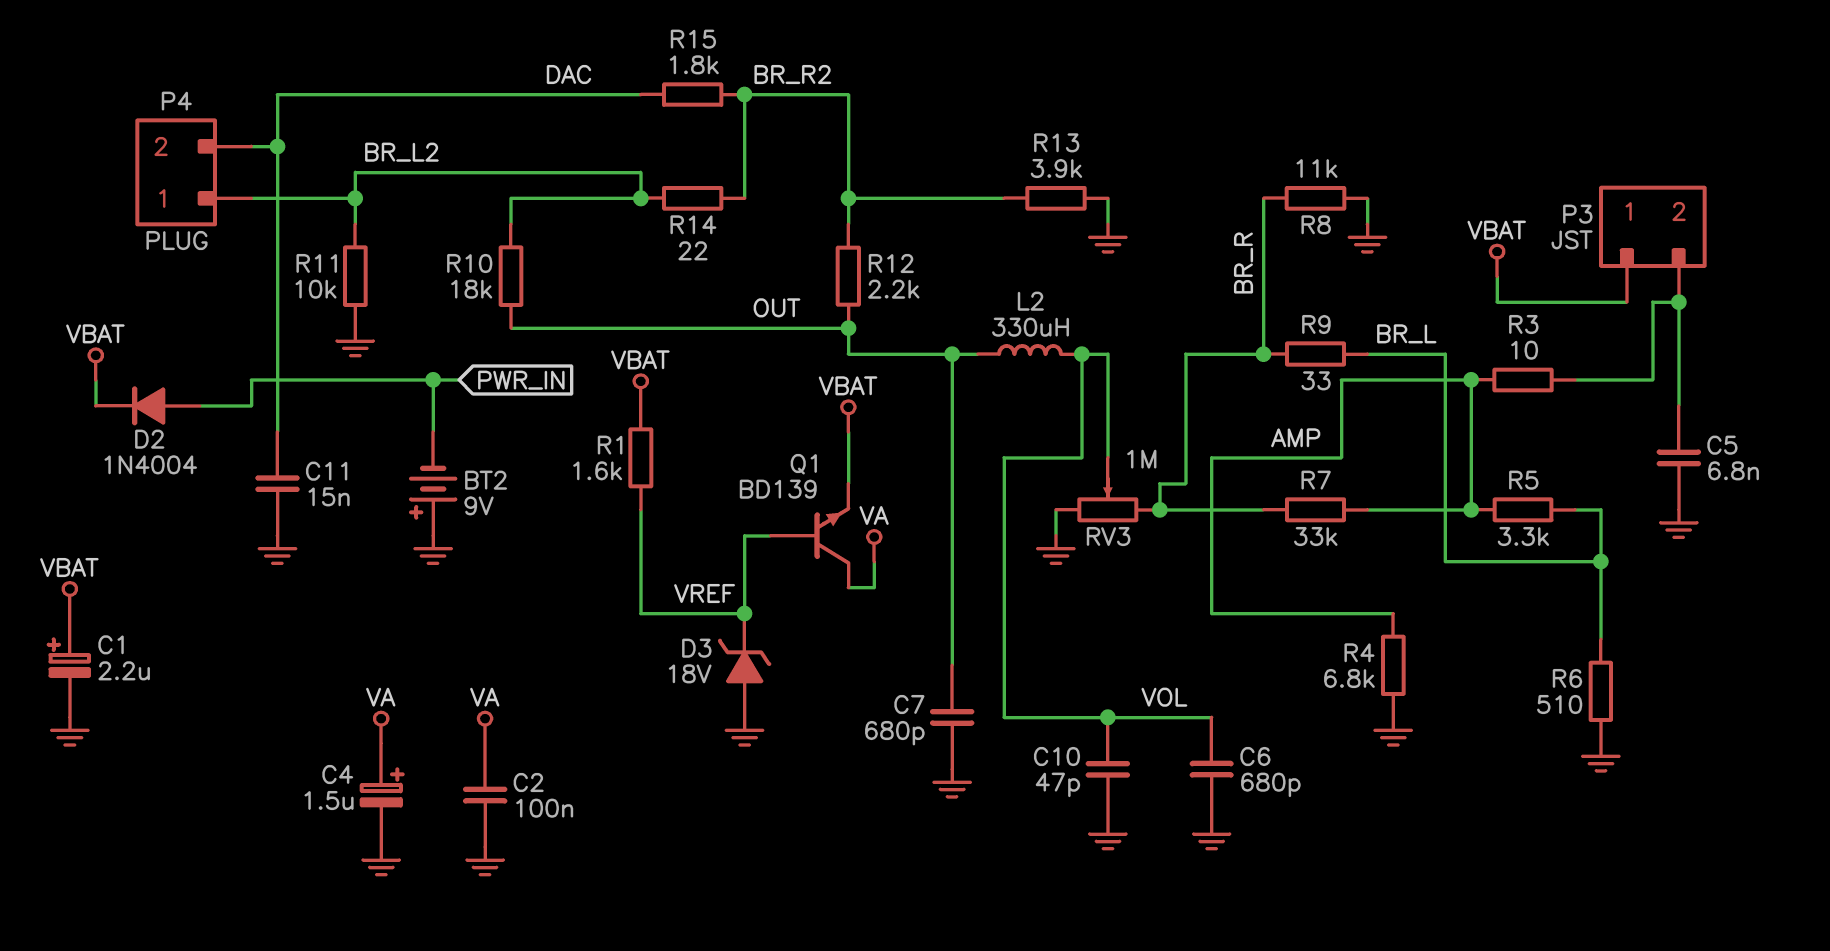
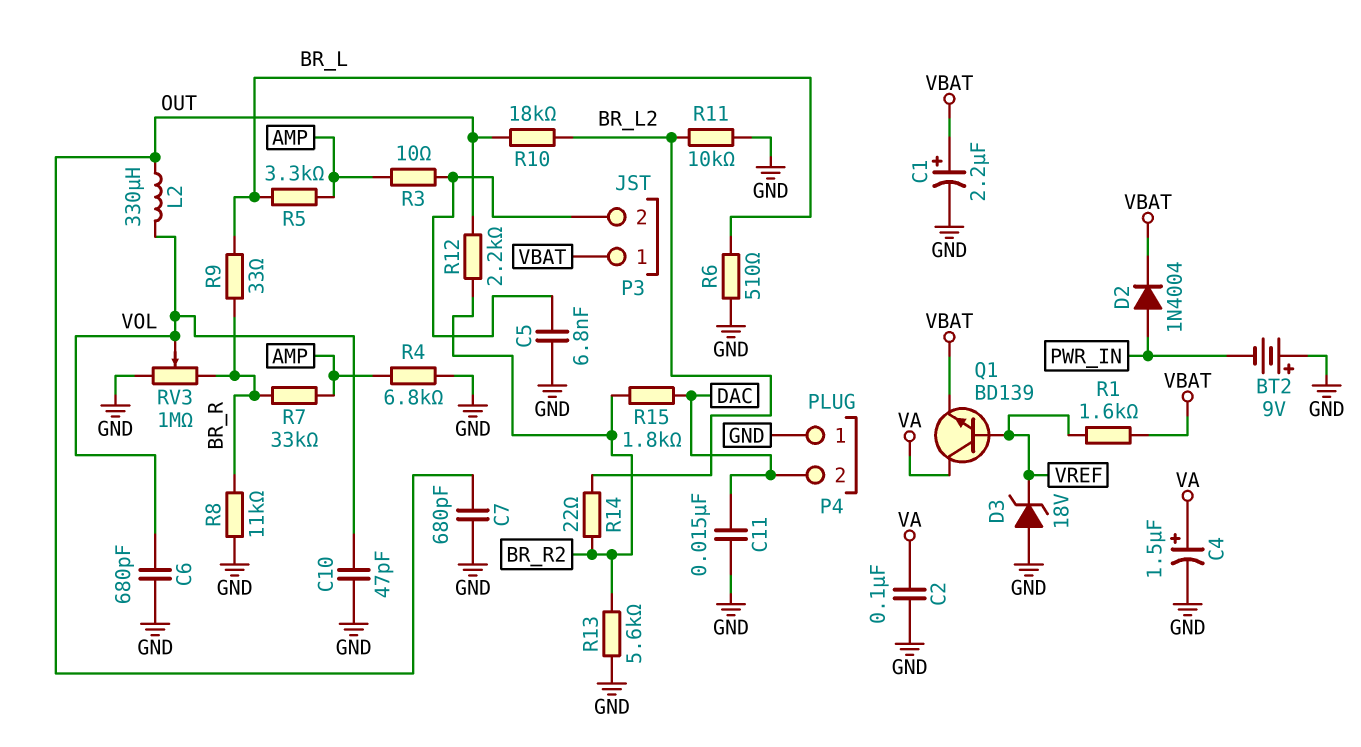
P4 pin 1: BR_L2 -> GND
R13: 3.9k (BR_R2, GND) -> 5.6k (BR_R2, GND)

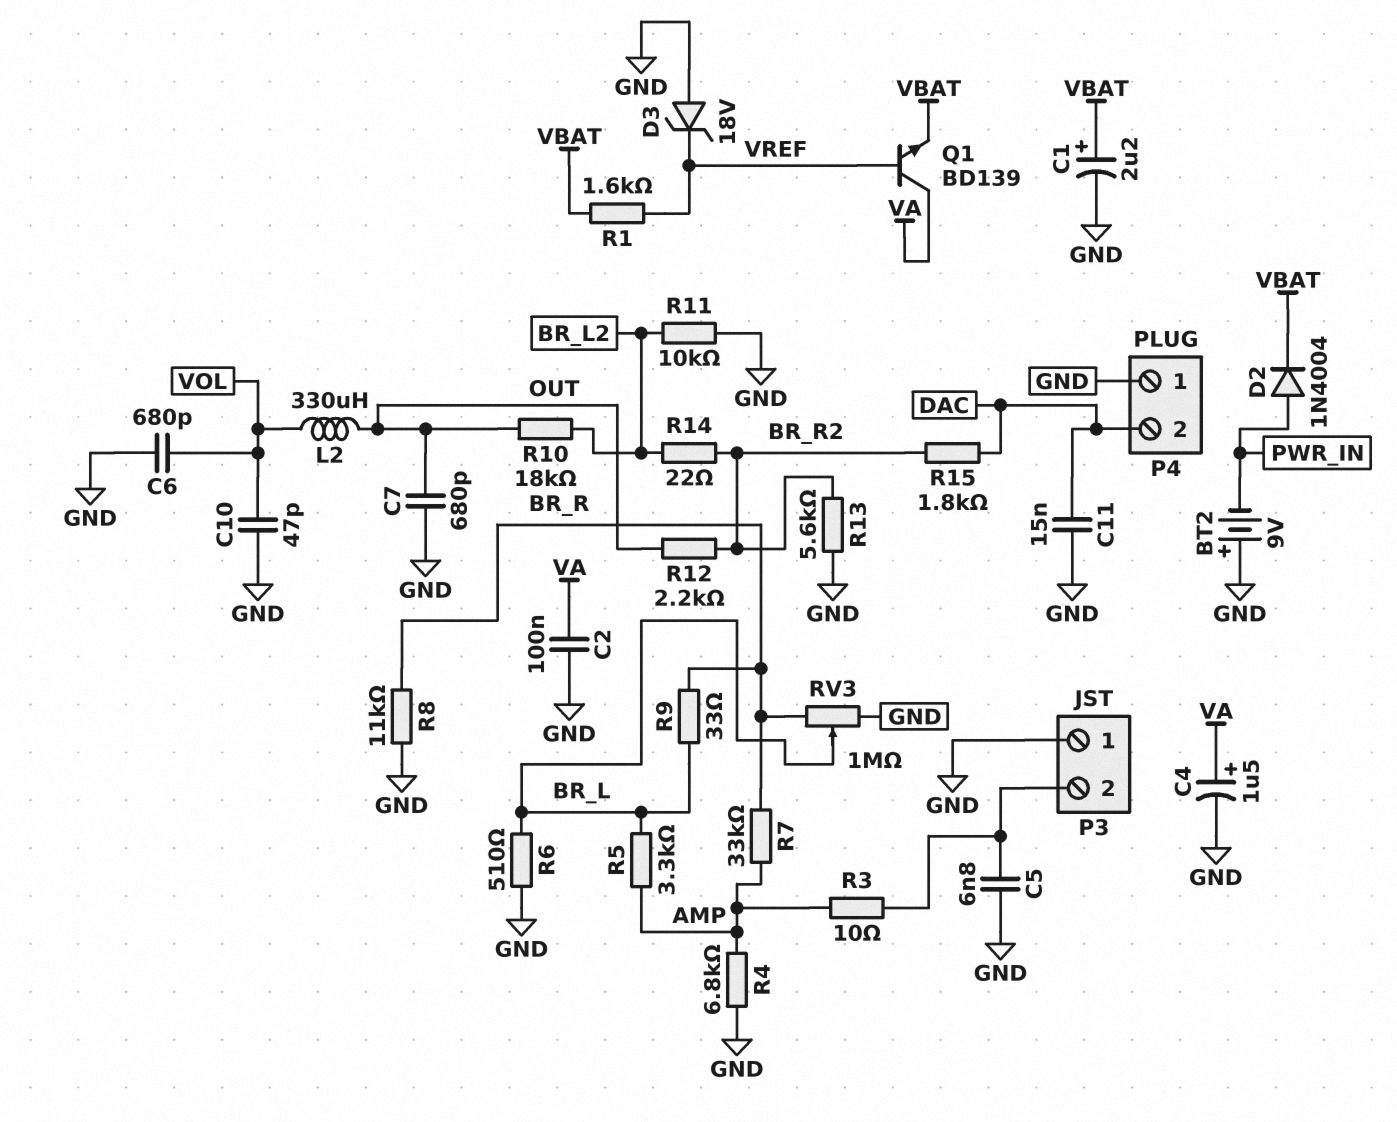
P3 pin 1: VBAT -> GND
RV3: 1M (BR_R, GND, wiper VOL) -> 1M (BR_R, GND, wiper BR_L)

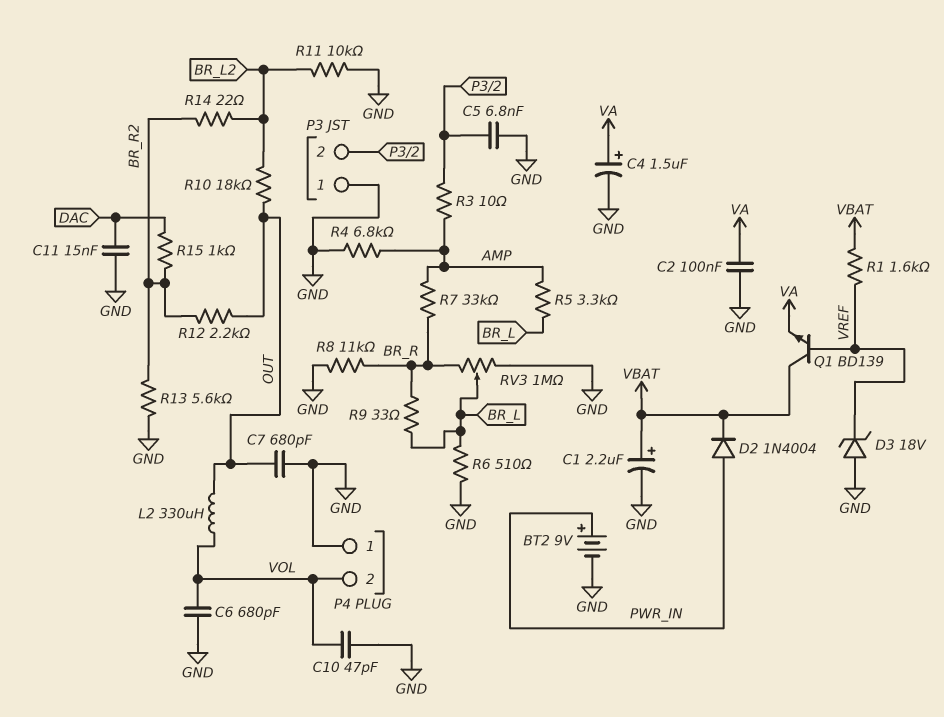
BT2: 9V (plus GND, minus PWR_IN) -> 9V (plus PWR_IN, minus GND)
P4 pin 2: DAC -> VOL
Q1: NPN BD139 (B VREF, C VA, E VBAT) -> NPN BD139 (B VREF, C VBAT, E VA)
R15: 1.8k (BR_R2, DAC) -> 1k (BR_R2, DAC)

